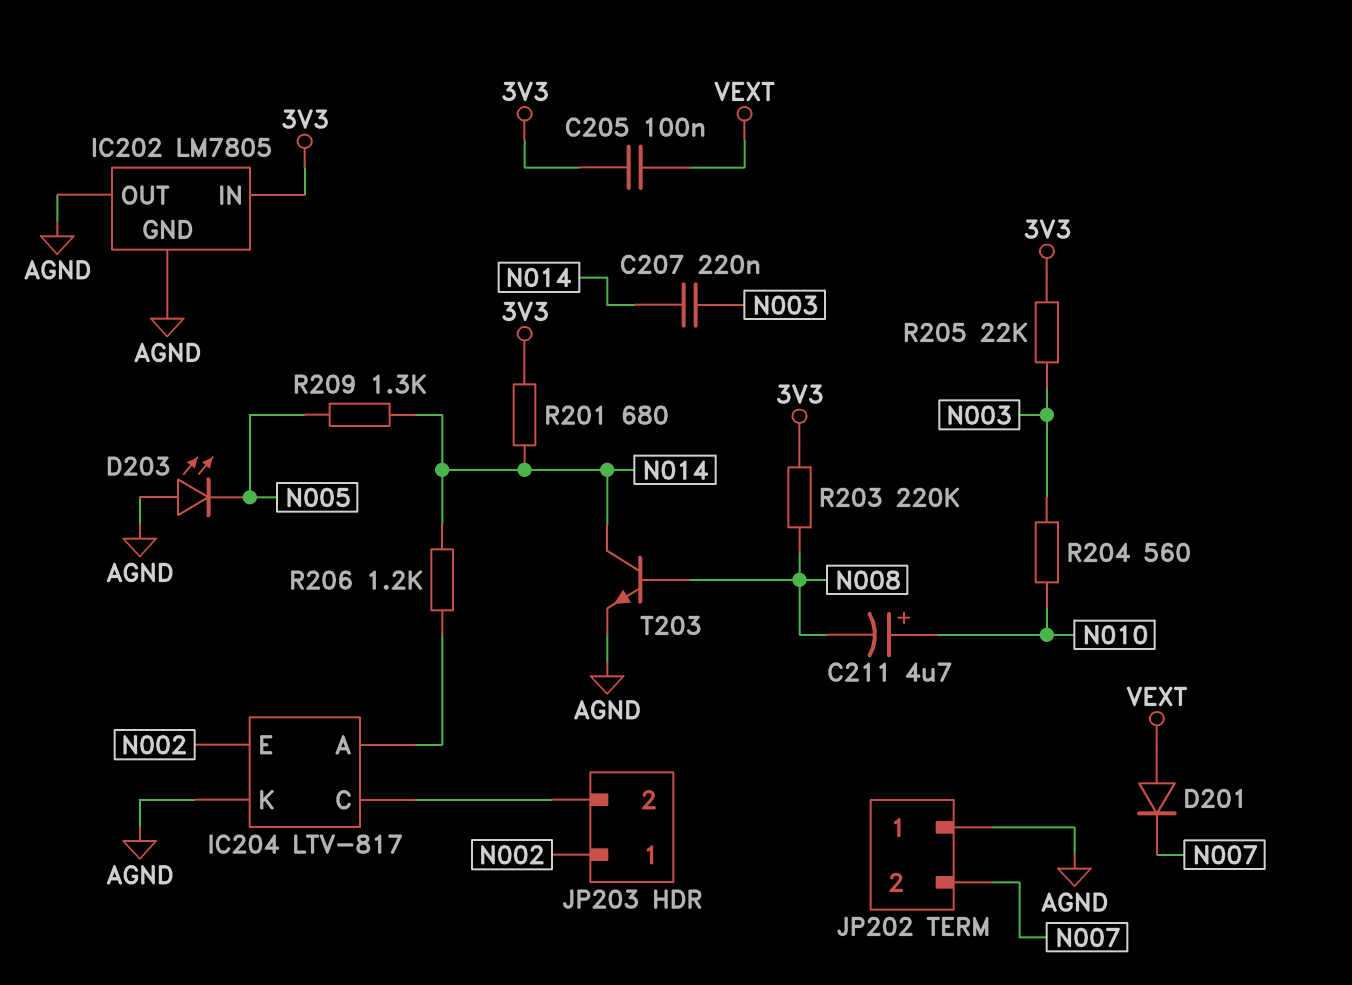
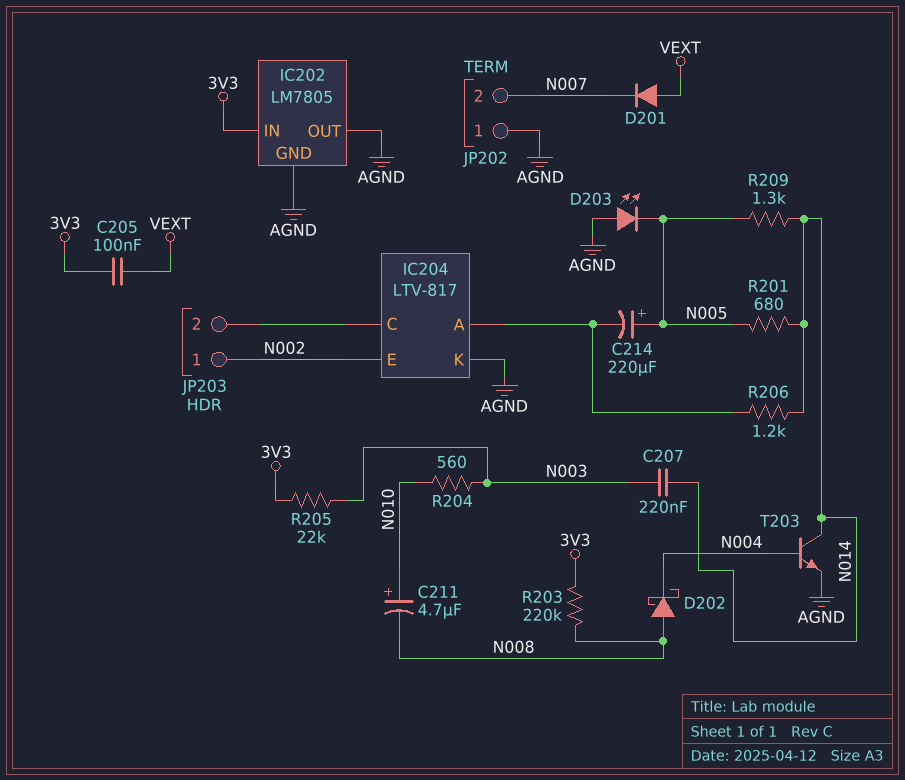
C214: none -> 220uF (plus N005, minus IC204/A)
D202: none -> schottky (A N008, K N004)
R201: 680 (3V3, N014) -> 680 (N005, N014)
T203: NPN (B N008, C N014, E AGND) -> NPN (B N004, C N014, E AGND)

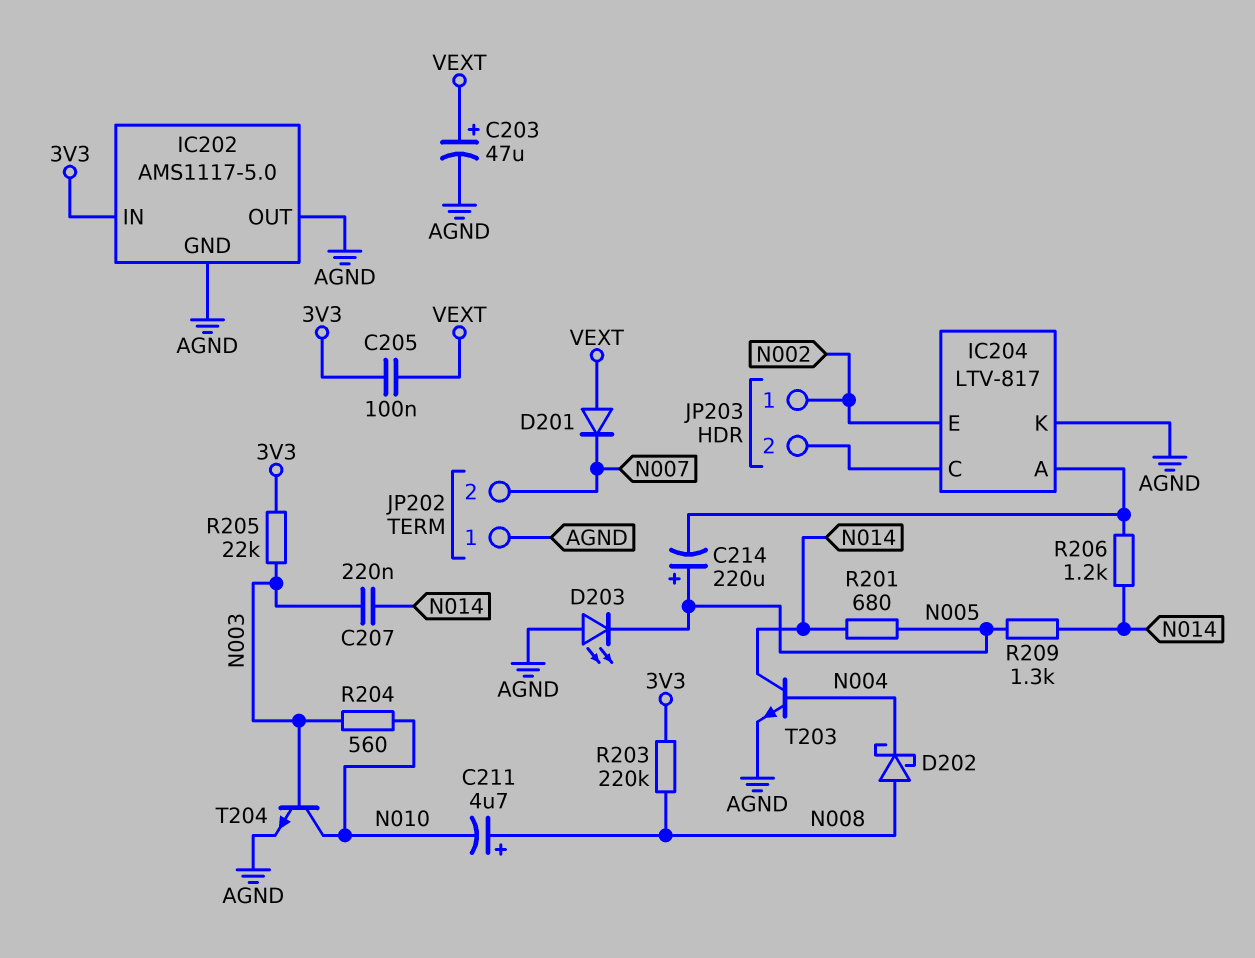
C203: none -> 47uF (plus VEXT, minus AGND)
C211: 4.7uF (plus N010, minus N008) -> 4.7uF (plus N008, minus N010)
IC202: LM7805 -> AMS1117-5.0
T204: none -> NPN (B N003, C N010, E AGND)

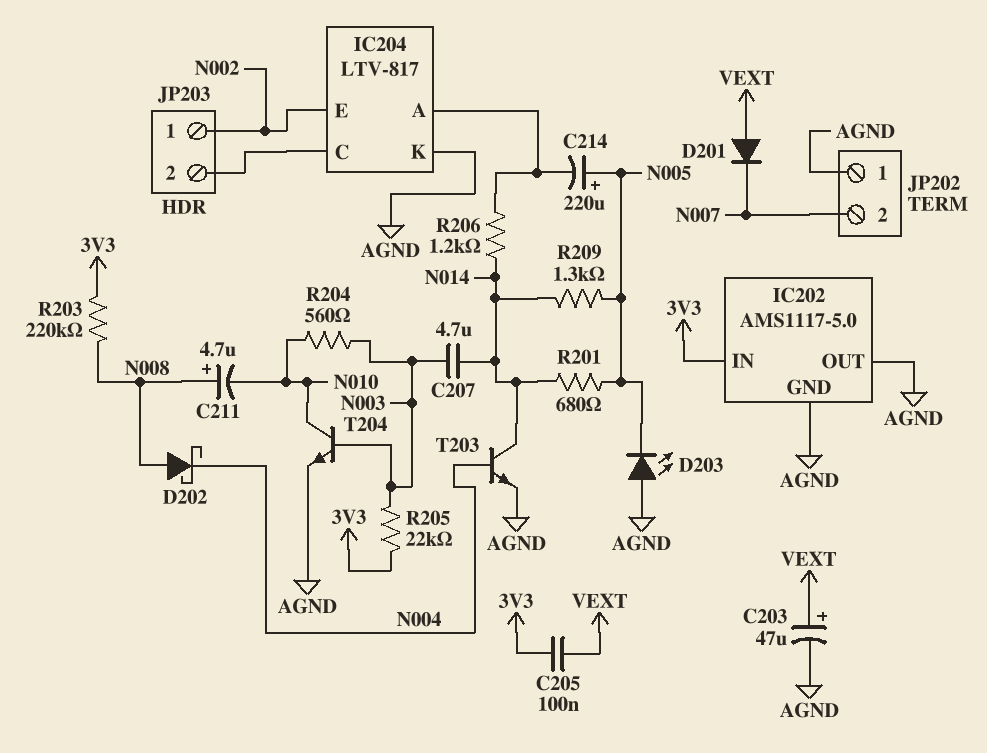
C207: 220nF (N003, N014) -> 4.7uF (N003, N014)

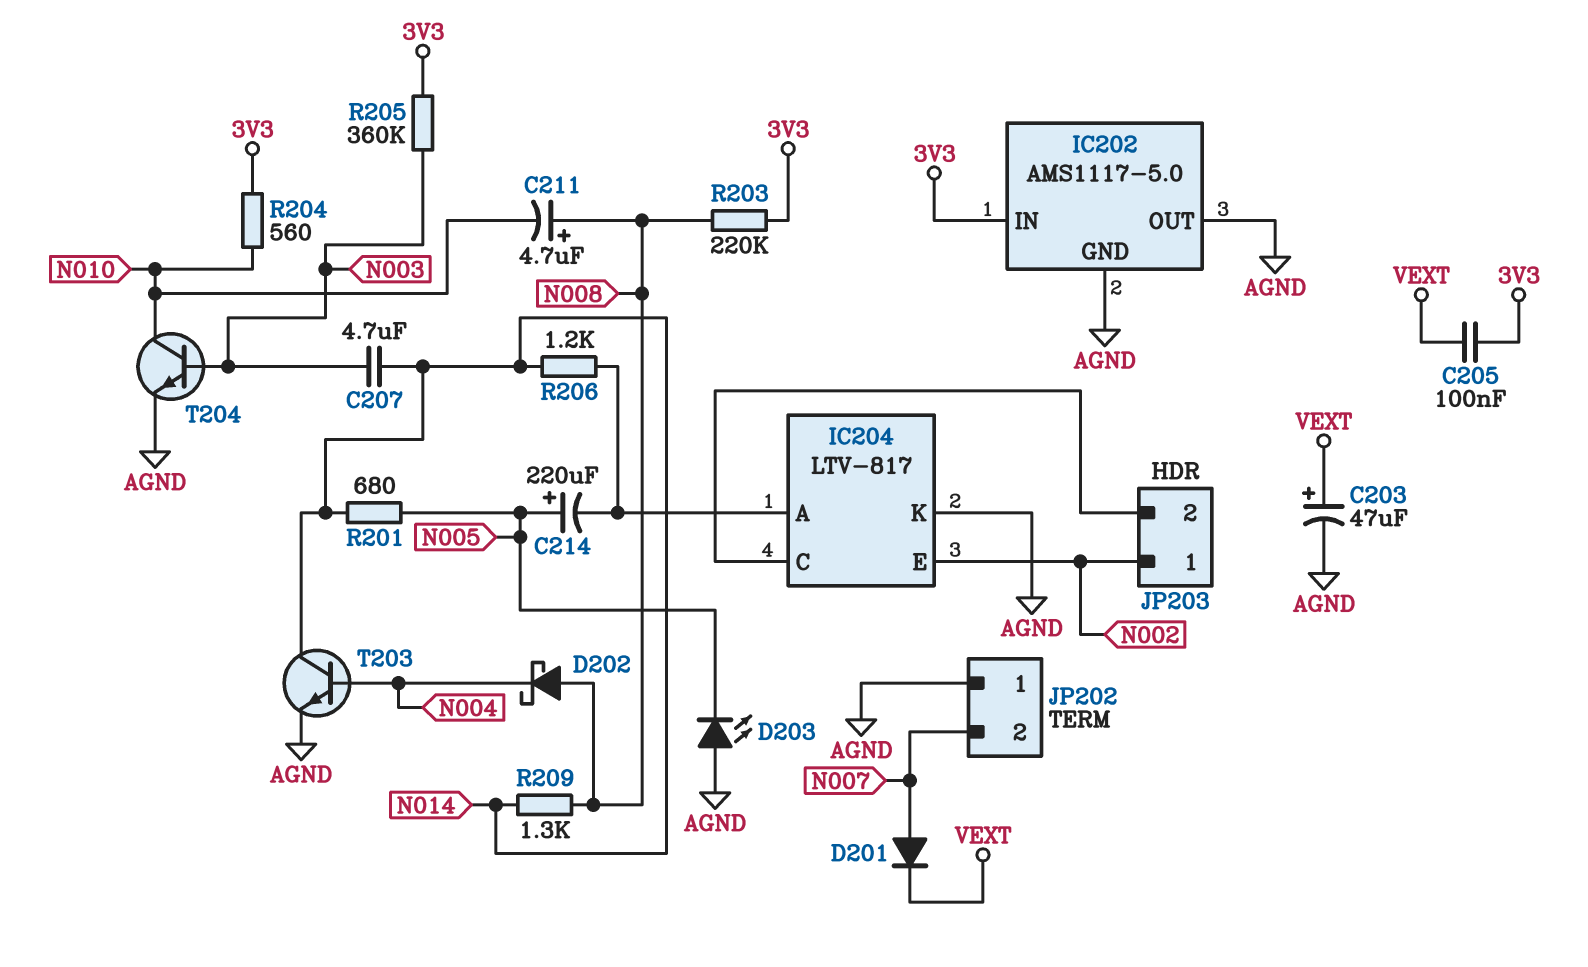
D201: diode (A VEXT, K N007) -> diode (A N007, K VEXT)
R204: 560 (N003, N010) -> 560 (3V3, N010)
R205: 22k (3V3, N003) -> 360k (3V3, N003)
R209: 1.3k (N005, N014) -> 1.3k (N008, N014)

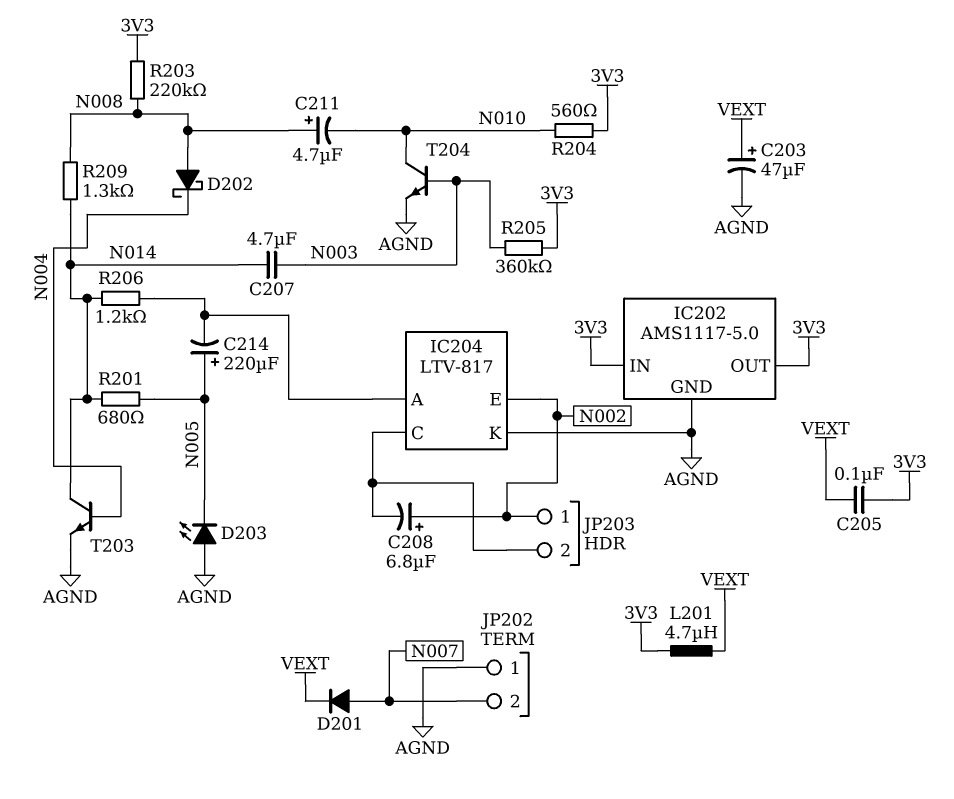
C208: none -> 6.8uF (plus N002, minus IC204/C)
IC202 pin OUT: AGND -> 3V3
L201: none -> 4.7uH (3V3, VEXT)

